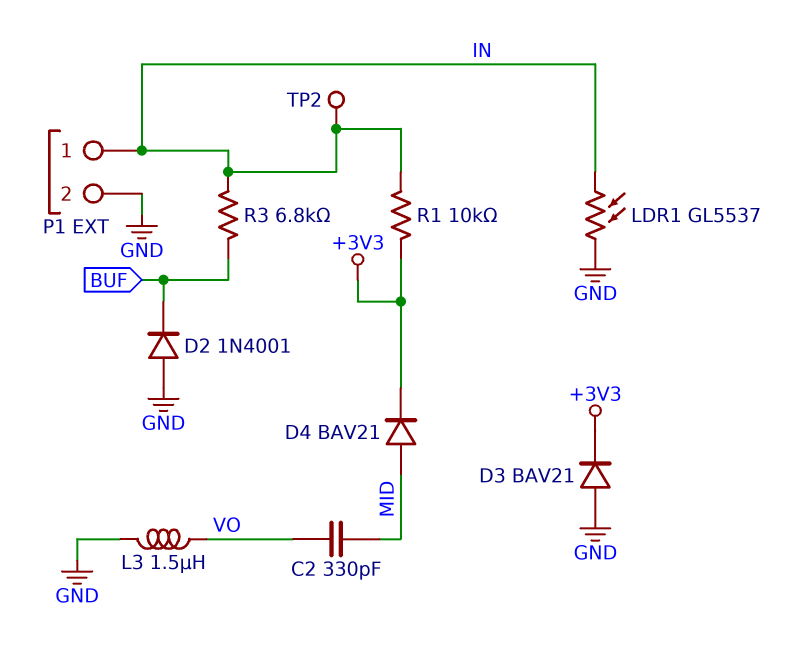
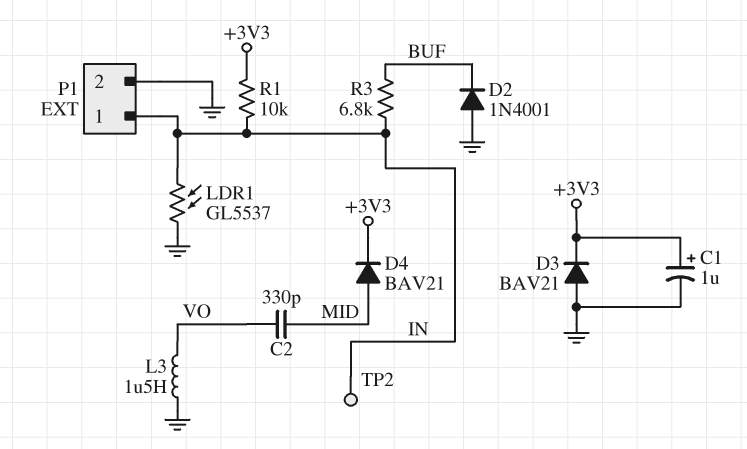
C1: none -> 1uF (plus +3V3, minus GND)

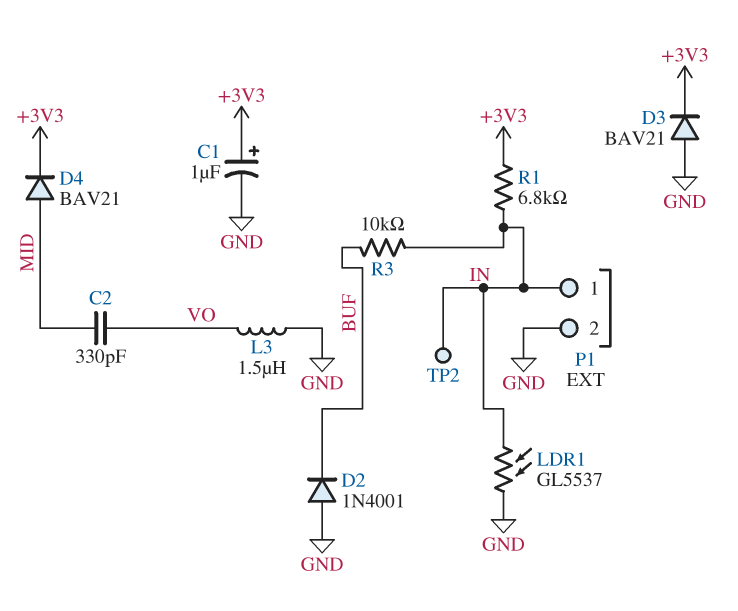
R1: 10k (+3V3, IN) -> 6.8k (+3V3, IN)
R3: 6.8k (BUF, IN) -> 10k (BUF, IN)

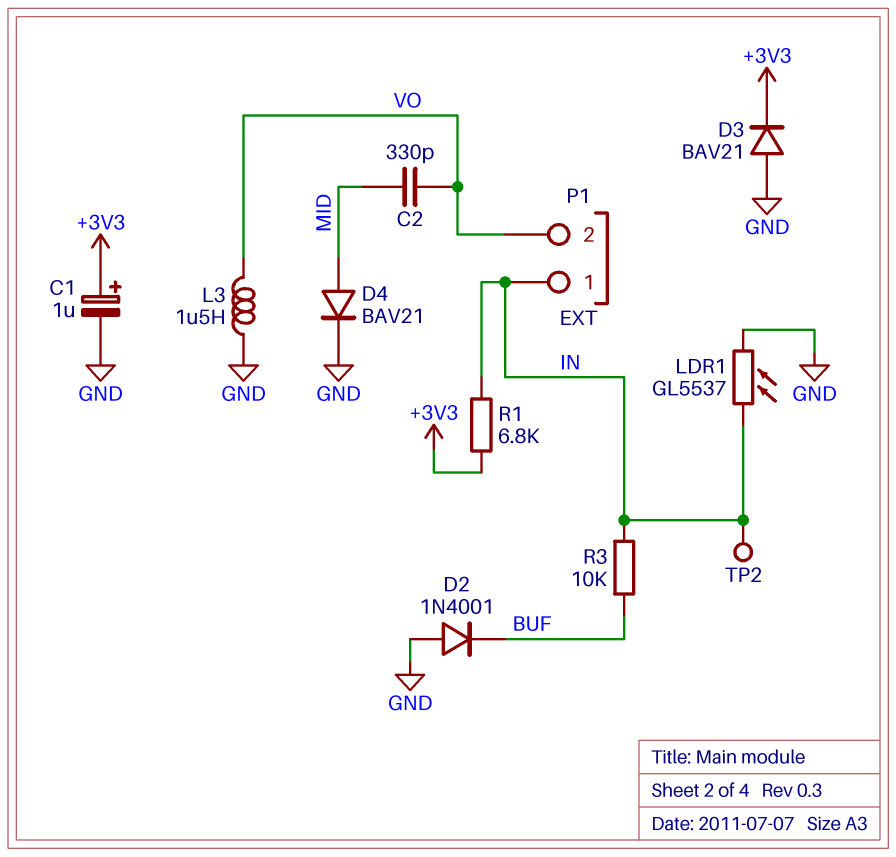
D4: diode BAV21 (A MID, K +3V3) -> diode BAV21 (A MID, K GND)
P1 pin 2: GND -> VO

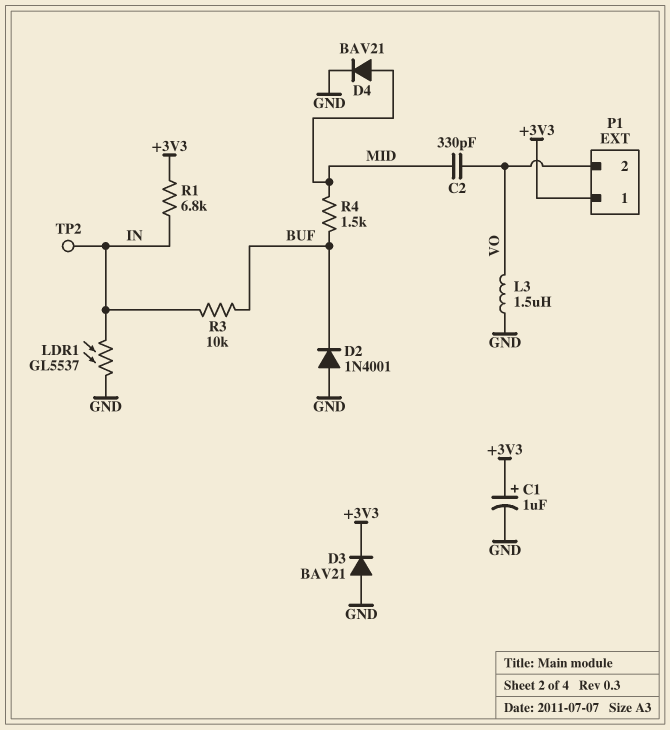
P1 pin 1: IN -> +3V3
R4: none -> 1.5k (BUF, MID)

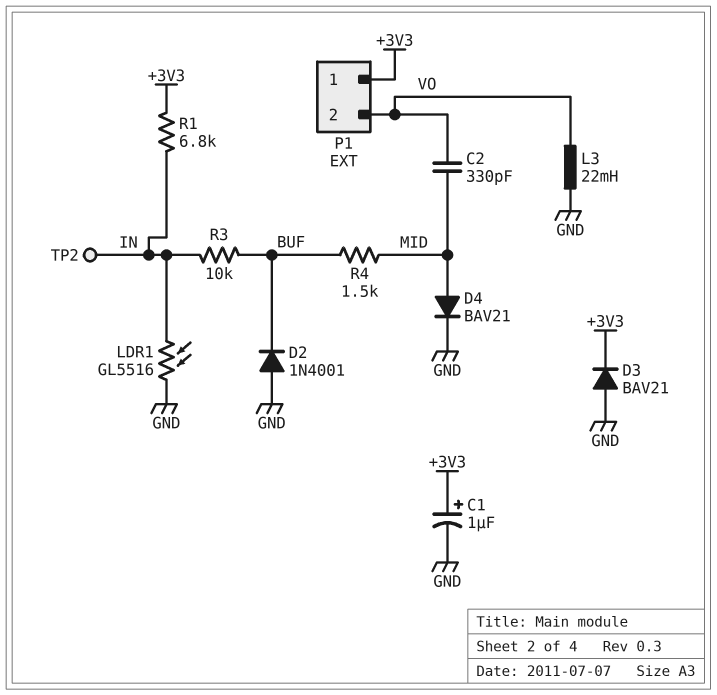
L3: 1.5uH (GND, VO) -> 22mH (GND, VO)
LDR1: GL5537 (GND, IN) -> GL5516 (GND, IN)

